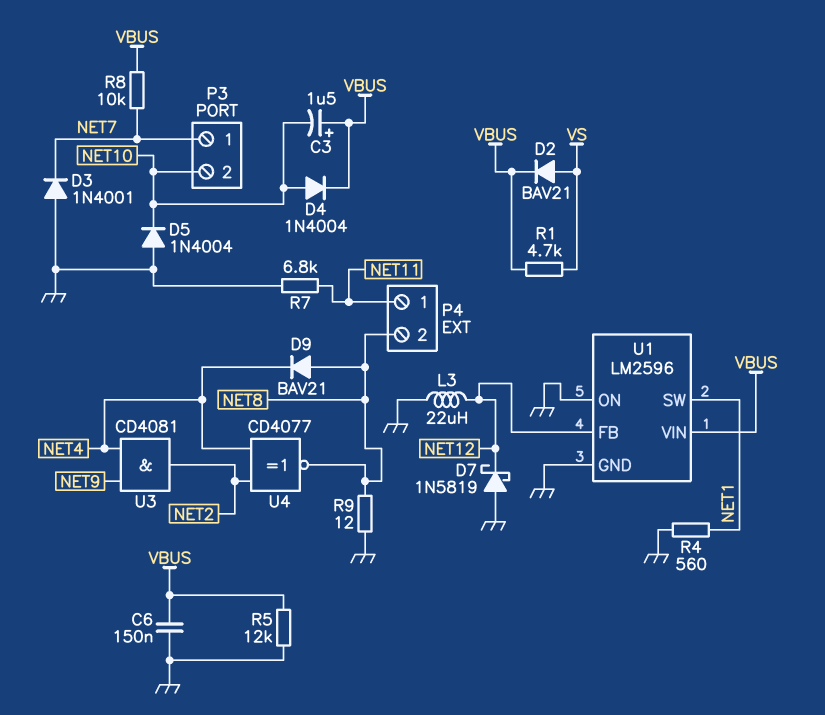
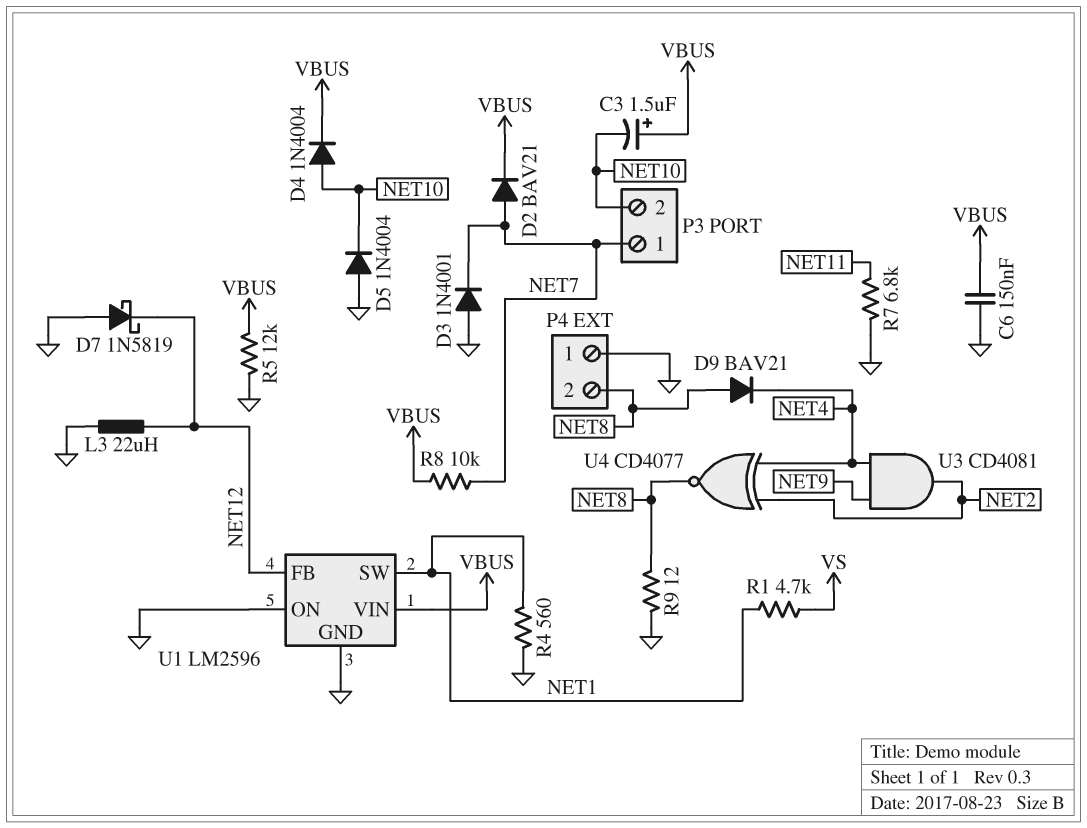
D2: diode BAV21 (A VS, K VBUS) -> diode BAV21 (A NET7, K VBUS)
P4 pin 1: NET11 -> GND
R1: 4.7k (VBUS, VS) -> 4.7k (NET1, VS)

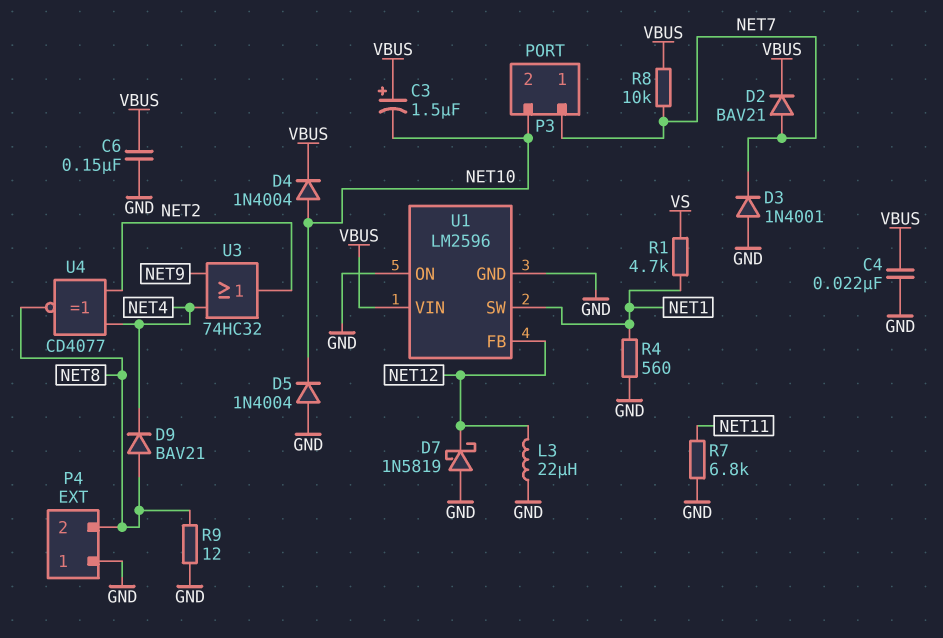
C4: none -> 22nF (GND, VBUS)
R5: 12k (GND, VBUS) -> none
U3: AND CD4081 (in NET4, in NET9, out NET2) -> OR 74HC32 (in NET4, in NET9, out NET2)

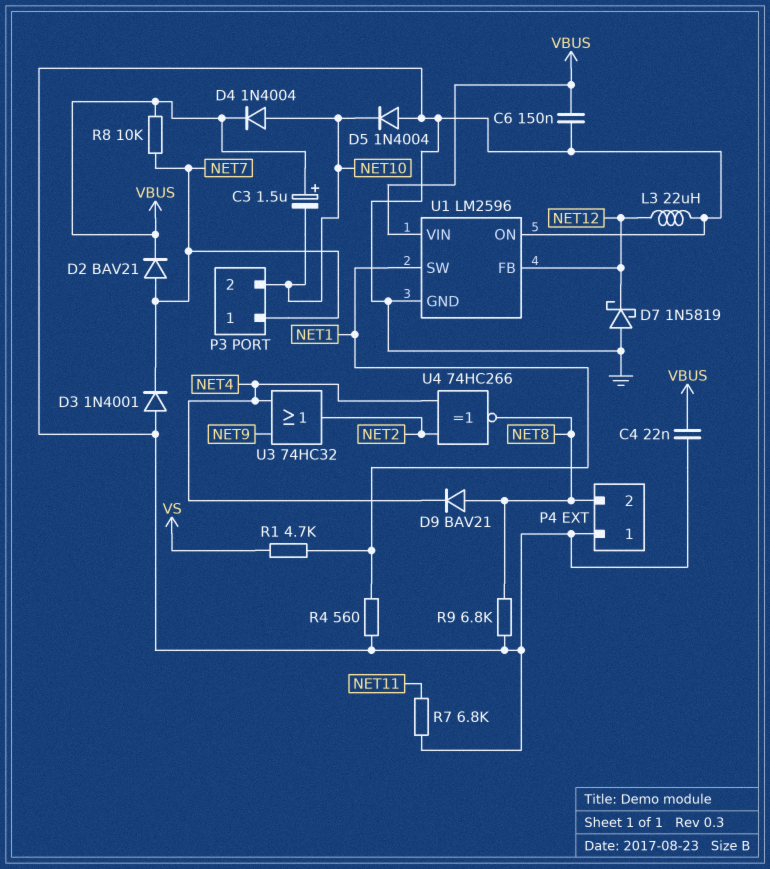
R9: 12 (GND, NET8) -> 6.8k (GND, NET8)
U4: XNOR CD4077 (in NET2, in NET4, out NET8) -> XNOR 74HC266 (in NET2, in NET4, out NET8)

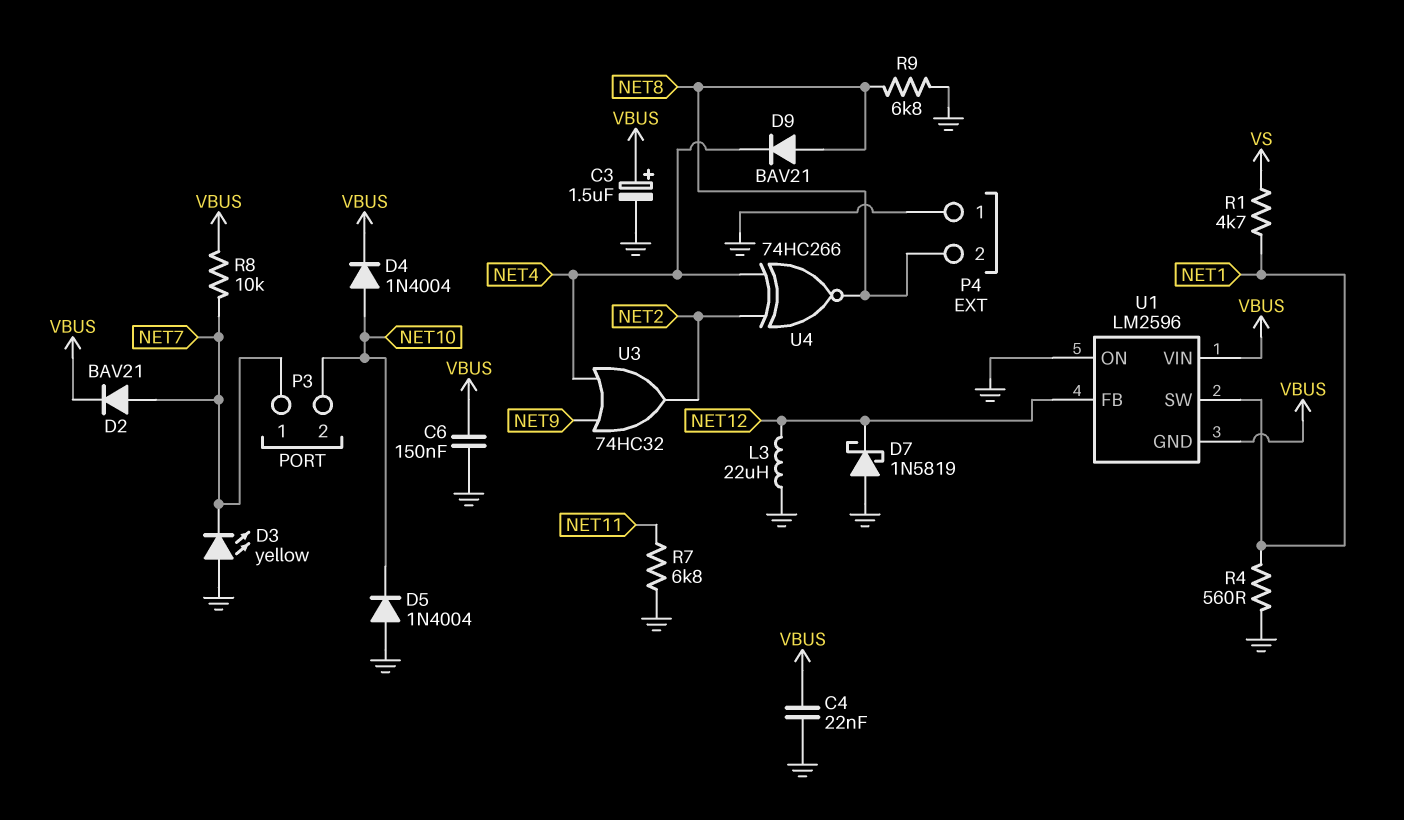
C3: 1.5uF (plus VBUS, minus NET10) -> 1.5uF (plus VBUS, minus GND)
D3: diode 1N4001 (A GND, K NET7) -> LED yellow (A GND, K NET7)
U1 pin GND: GND -> VBUS

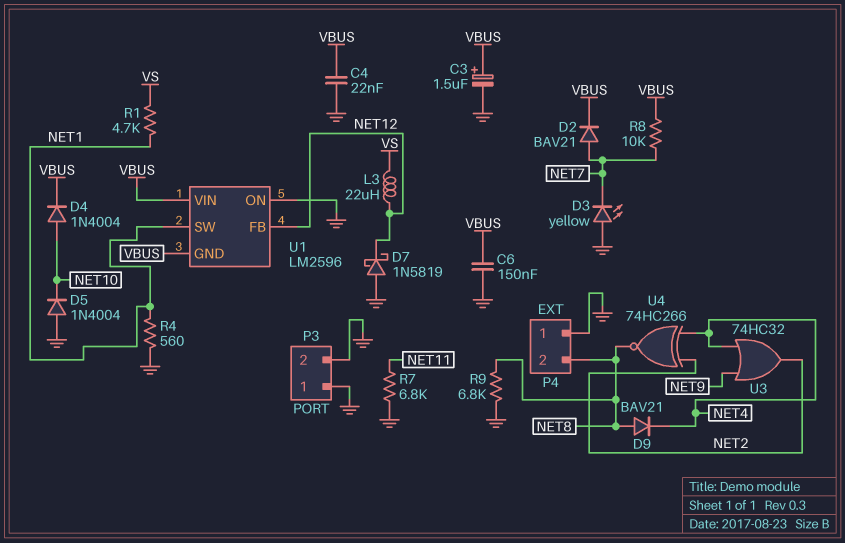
L3: 22uH (GND, NET12) -> 22uH (NET12, VS)
P3 pin 1: NET7 -> GND
P3 pin 2: NET10 -> GND

